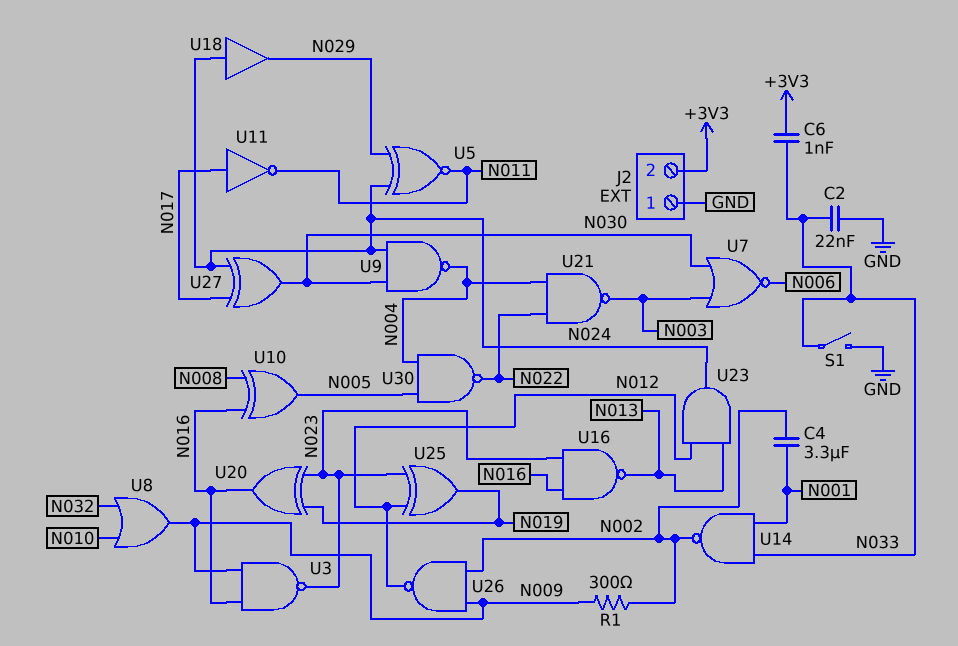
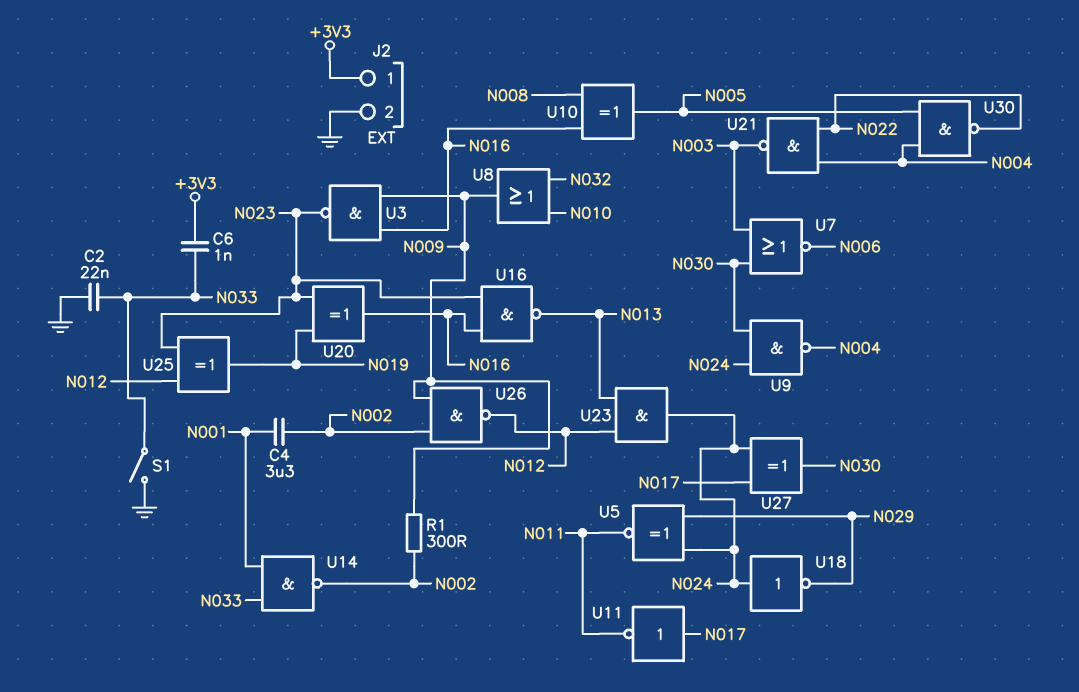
J2 pin 1: GND -> +3V3
J2 pin 2: +3V3 -> GND
U18: buffer (in N024, out N029) -> NOT (in N024, out N029)

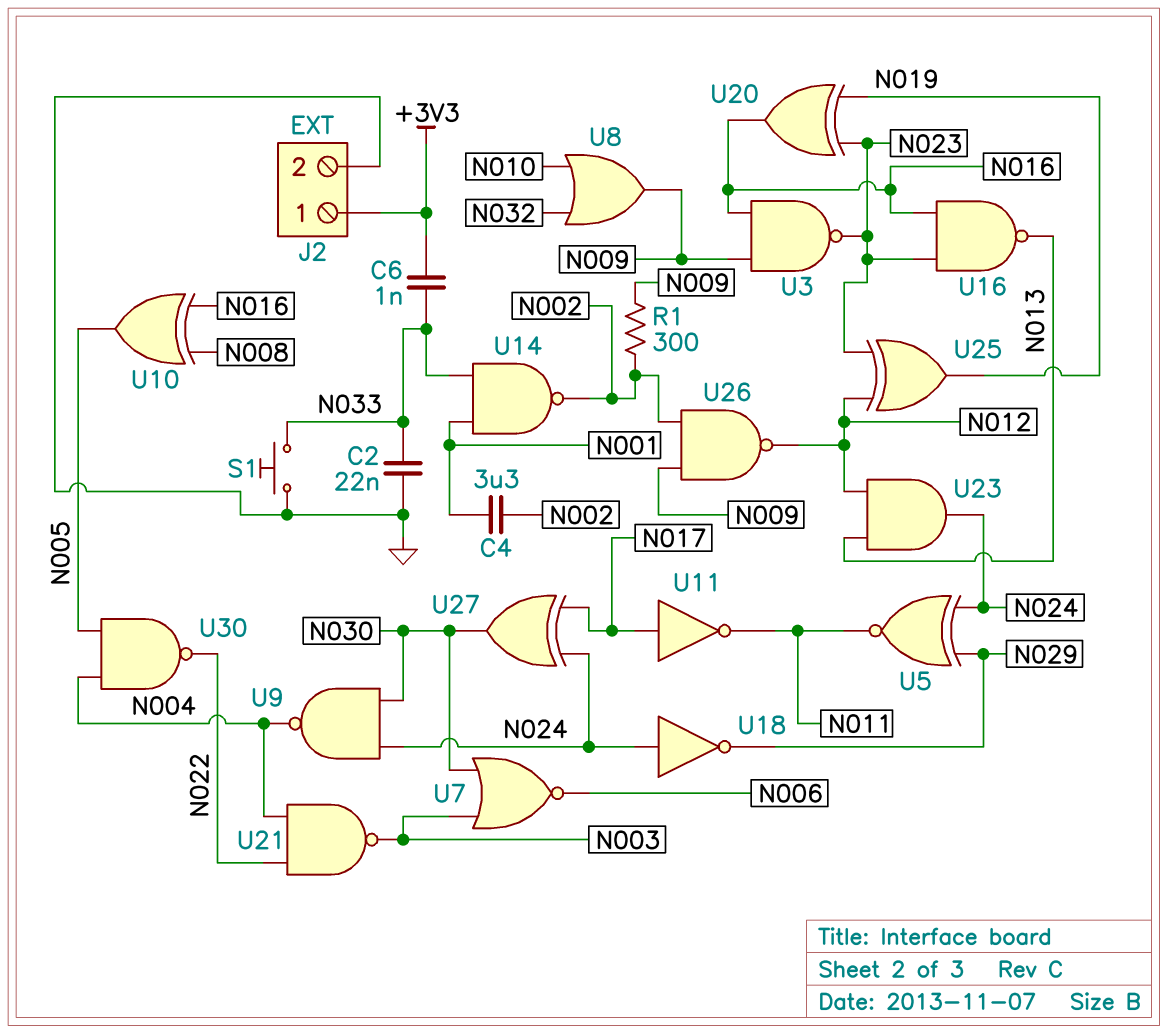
S1: switch (GND, N033) -> button (GND, N033)

